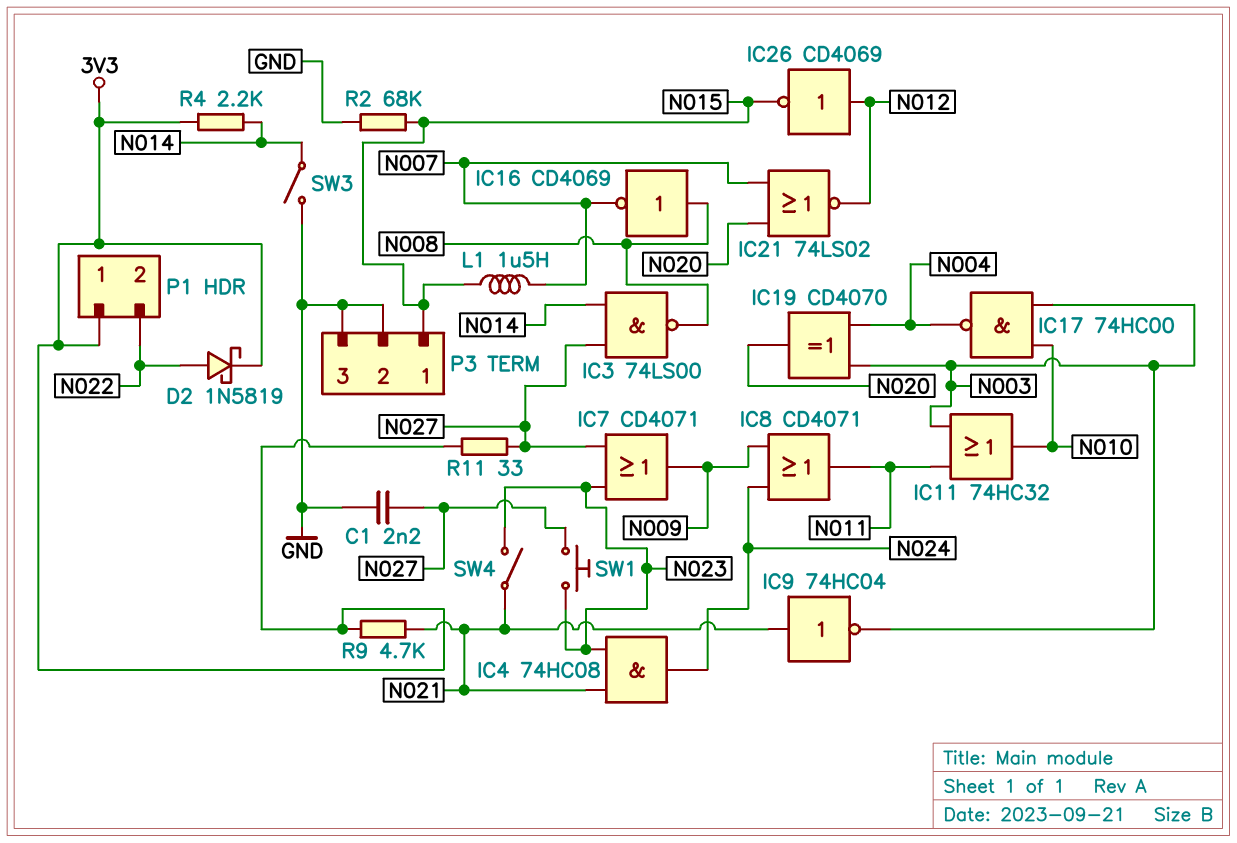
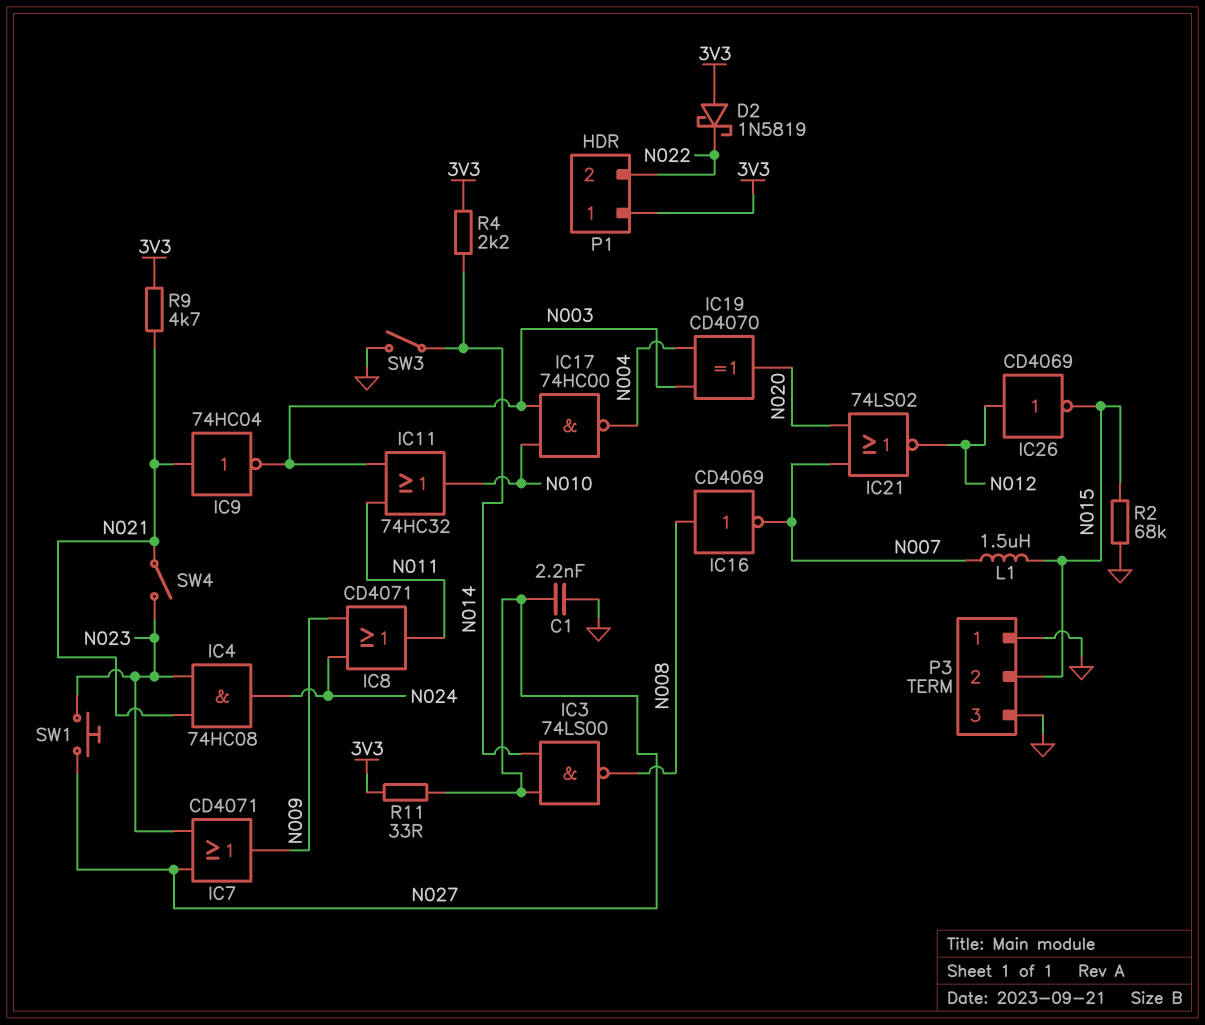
D2: schottky 1N5819 (A N022, K 3V3) -> schottky 1N5819 (A 3V3, K N022)
P3 pin 1: N015 -> GND
P3 pin 2: GND -> N015

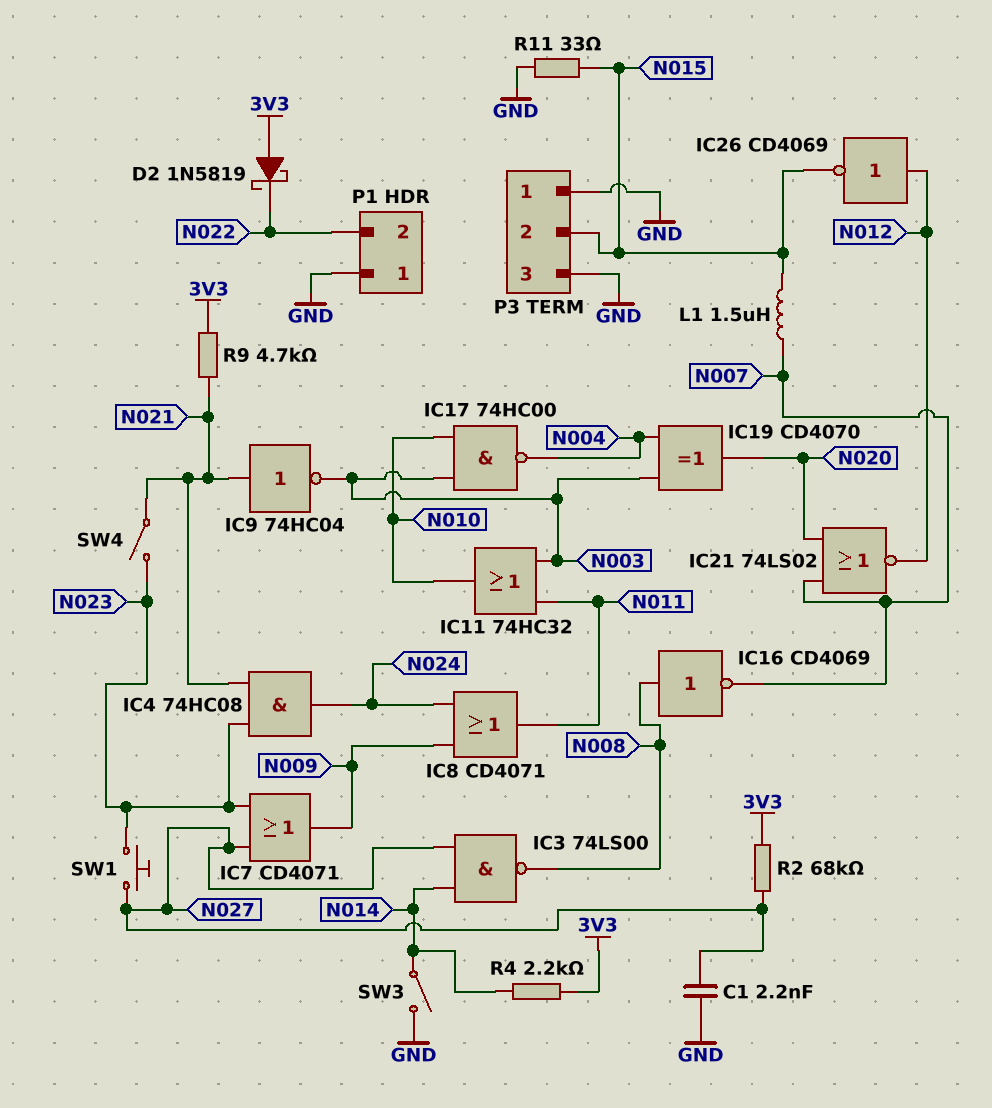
P1 pin 1: 3V3 -> GND
R2: 68k (GND, N015) -> 68k (3V3, N027)
R11: 33 (3V3, N027) -> 33 (GND, N015)

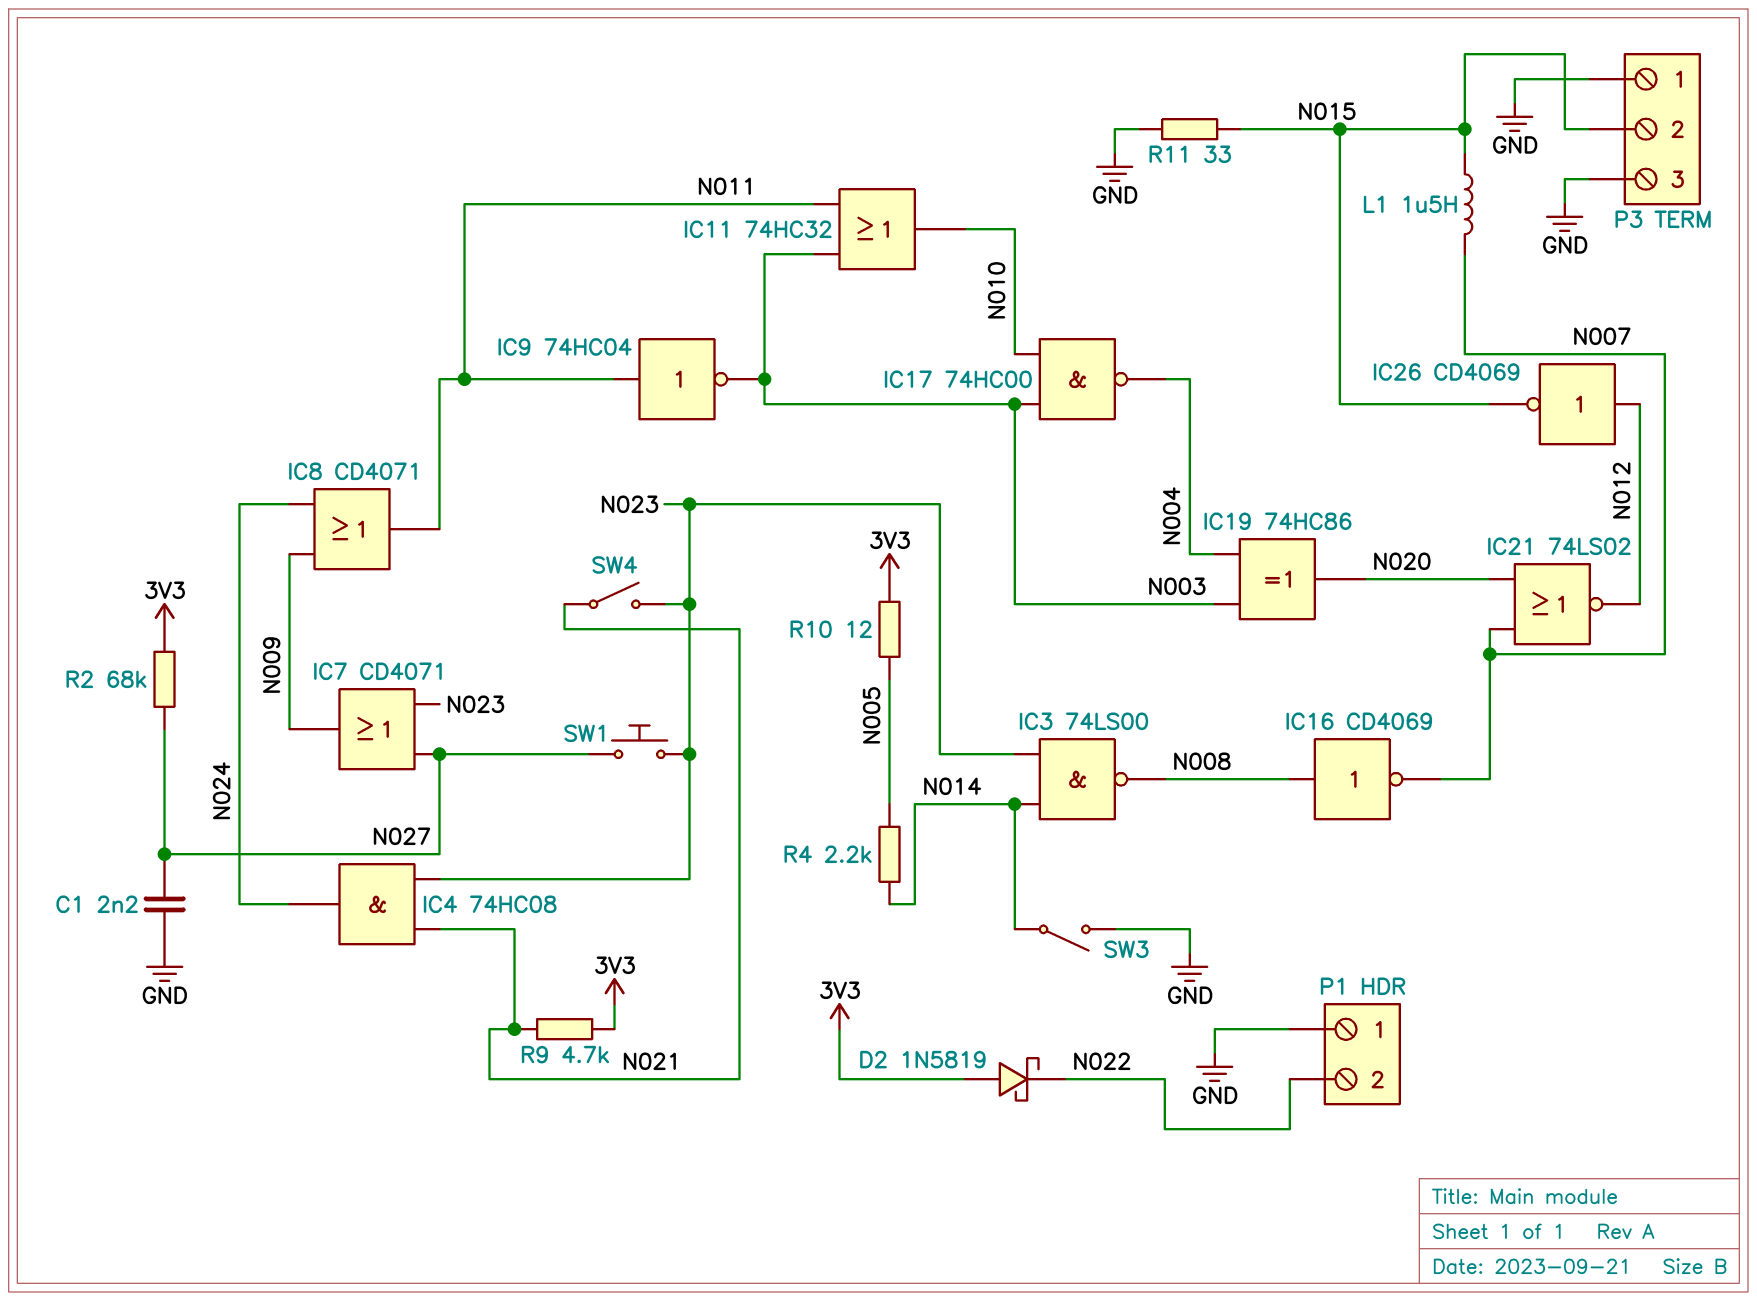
IC3: NAND 74LS00 (in N014, in N027, out N008) -> NAND 74LS00 (in N014, in N023, out N008)
IC9: NOT 74HC04 (in N021, out N003) -> NOT 74HC04 (in N011, out N003)
IC19: XOR CD4070 (in N003, in N004, out N020) -> XOR 74HC86 (in N003, in N004, out N020)
R4: 2.2k (3V3, N014) -> 2.2k (N005, N014)
R10: none -> 12 (3V3, N005)

